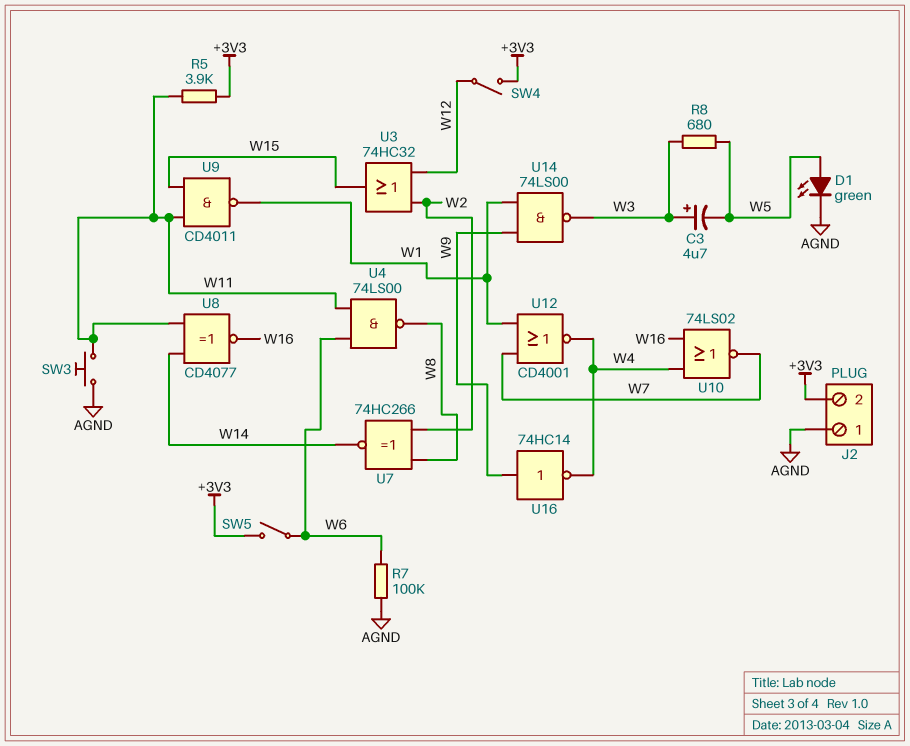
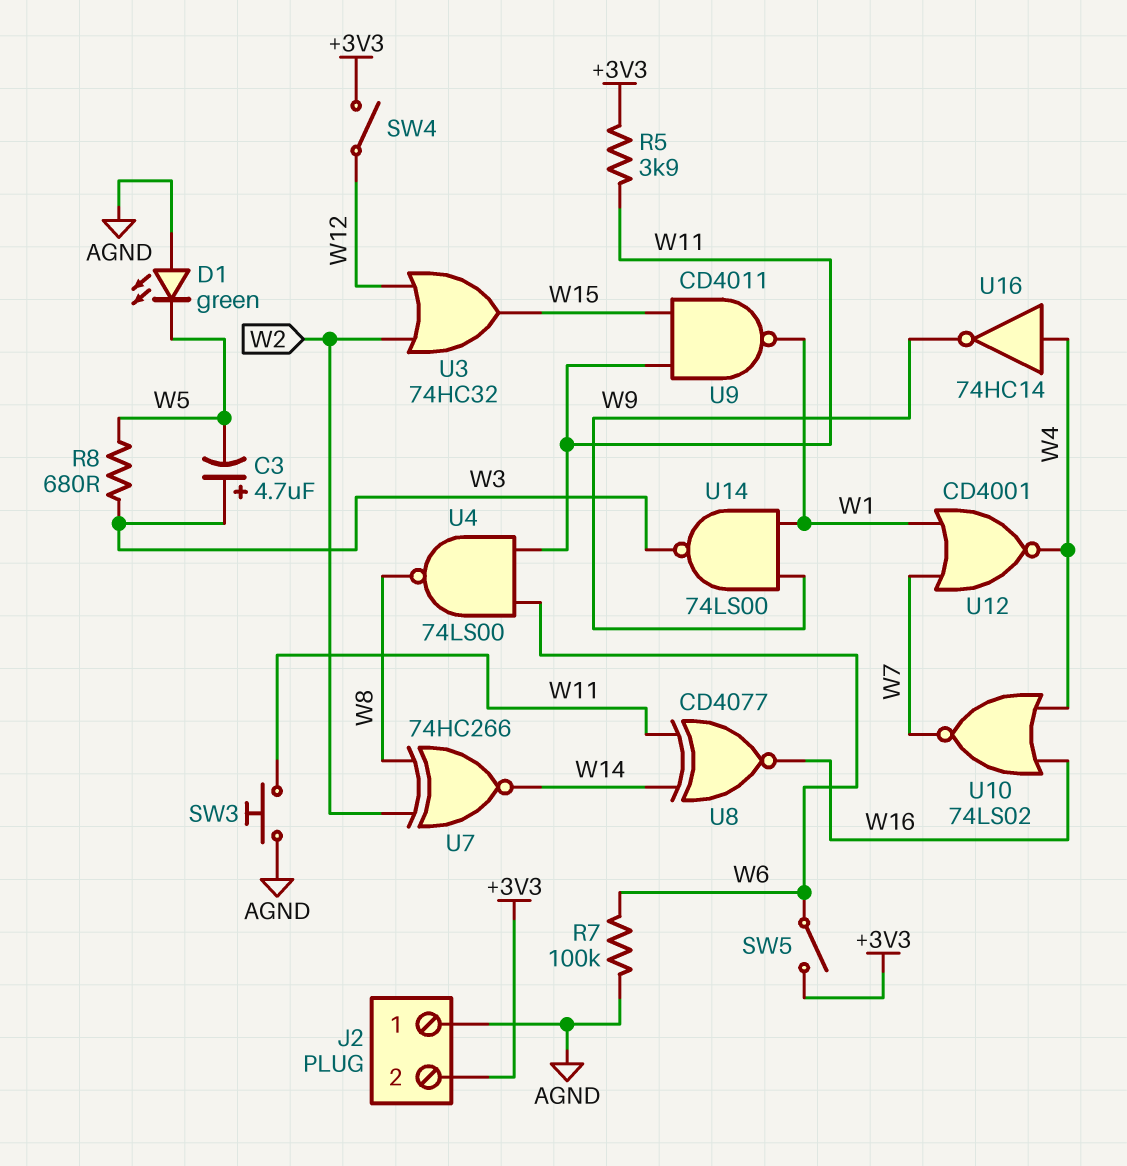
D1: LED green (A W5, K AGND) -> LED green (A AGND, K W5)
U16: NOT 74HC14 (in W9, out W4) -> NOT 74HC14 (in W4, out W9)

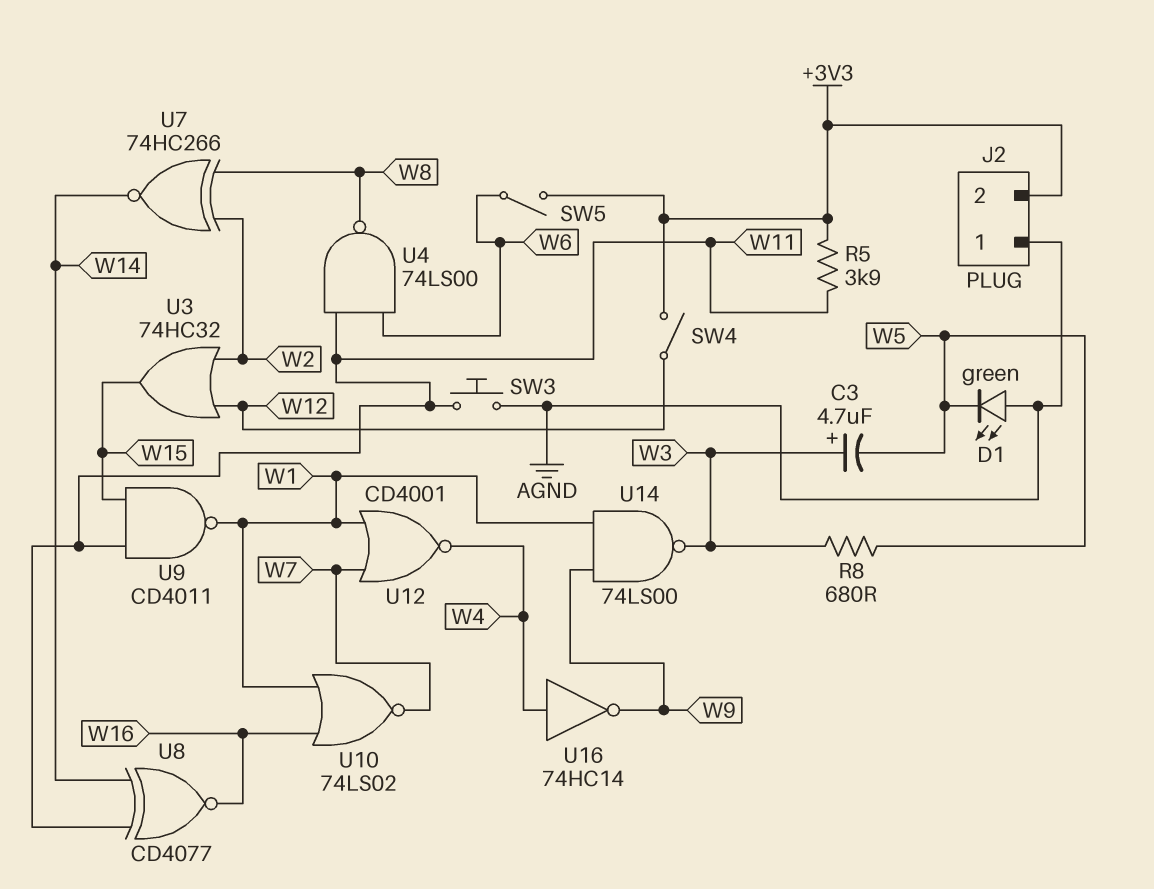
R7: 100k (AGND, W6) -> none
U10: NOR 74LS02 (in W4, in W16, out W7) -> NOR 74LS02 (in W1, in W16, out W7)

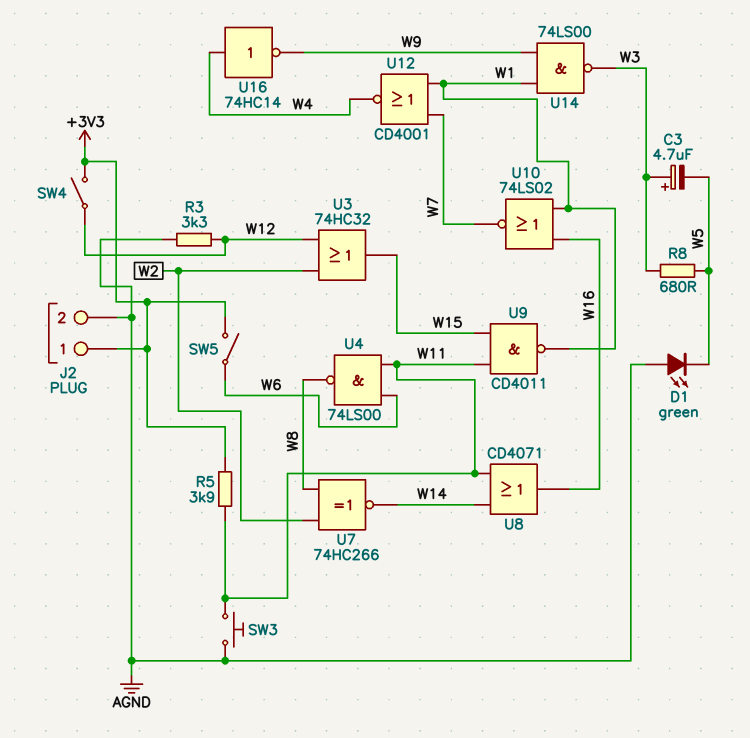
J2 pin 1: AGND -> +3V3
J2 pin 2: +3V3 -> AGND
R3: none -> 3.3k (AGND, W12)
U8: XNOR CD4077 (in W11, in W14, out W16) -> OR CD4071 (in W11, in W14, out W16)

